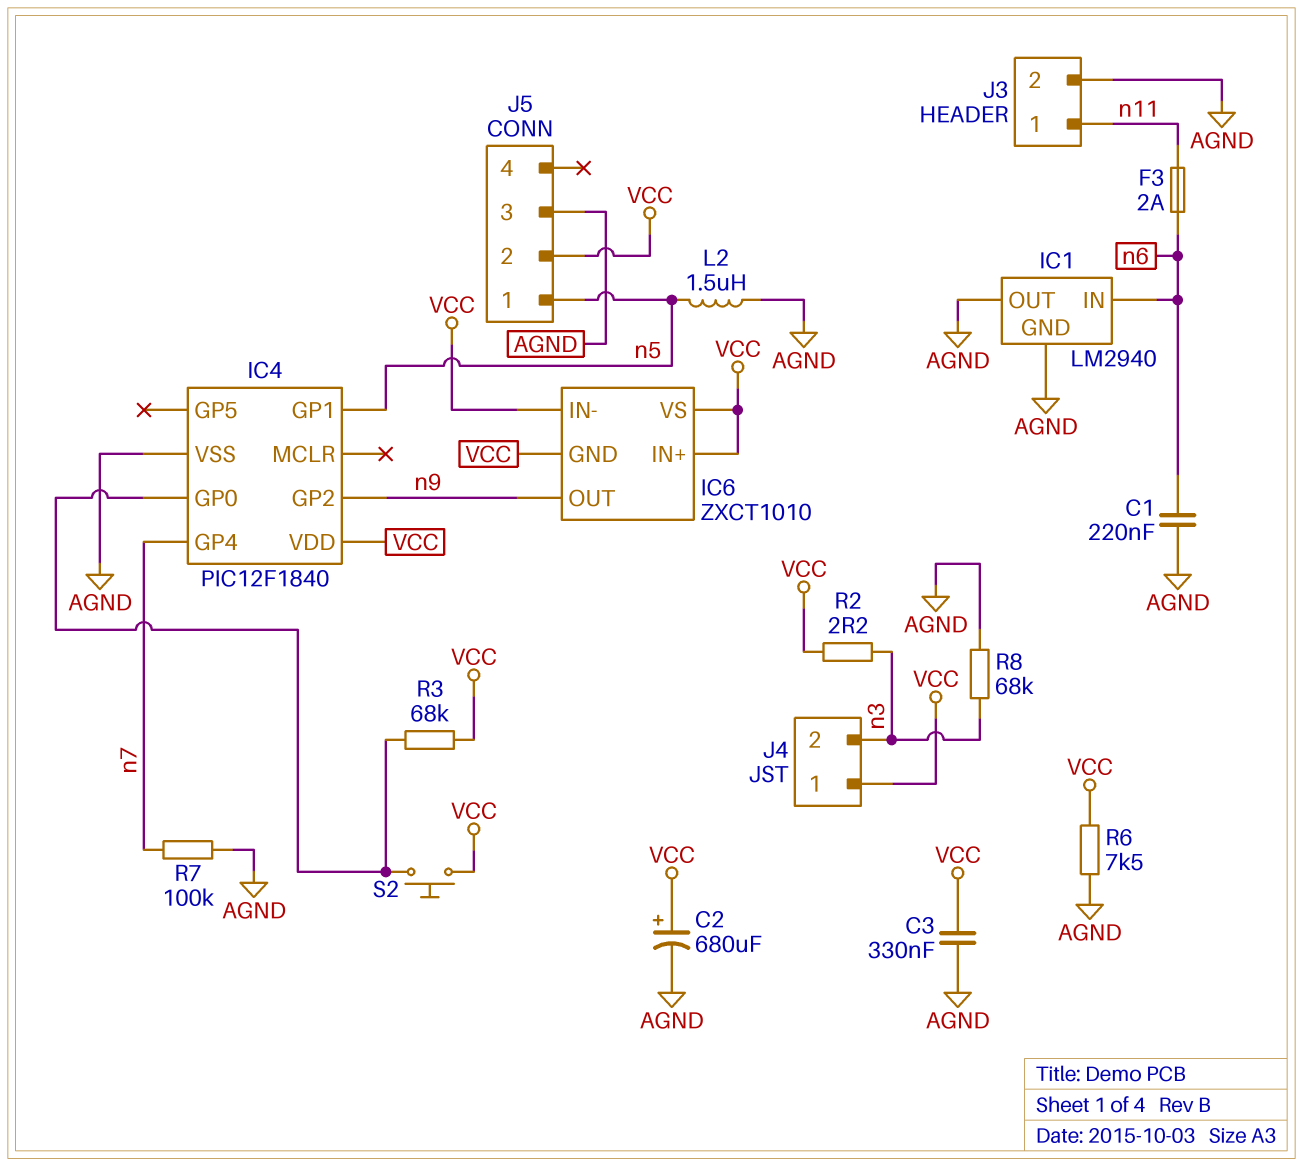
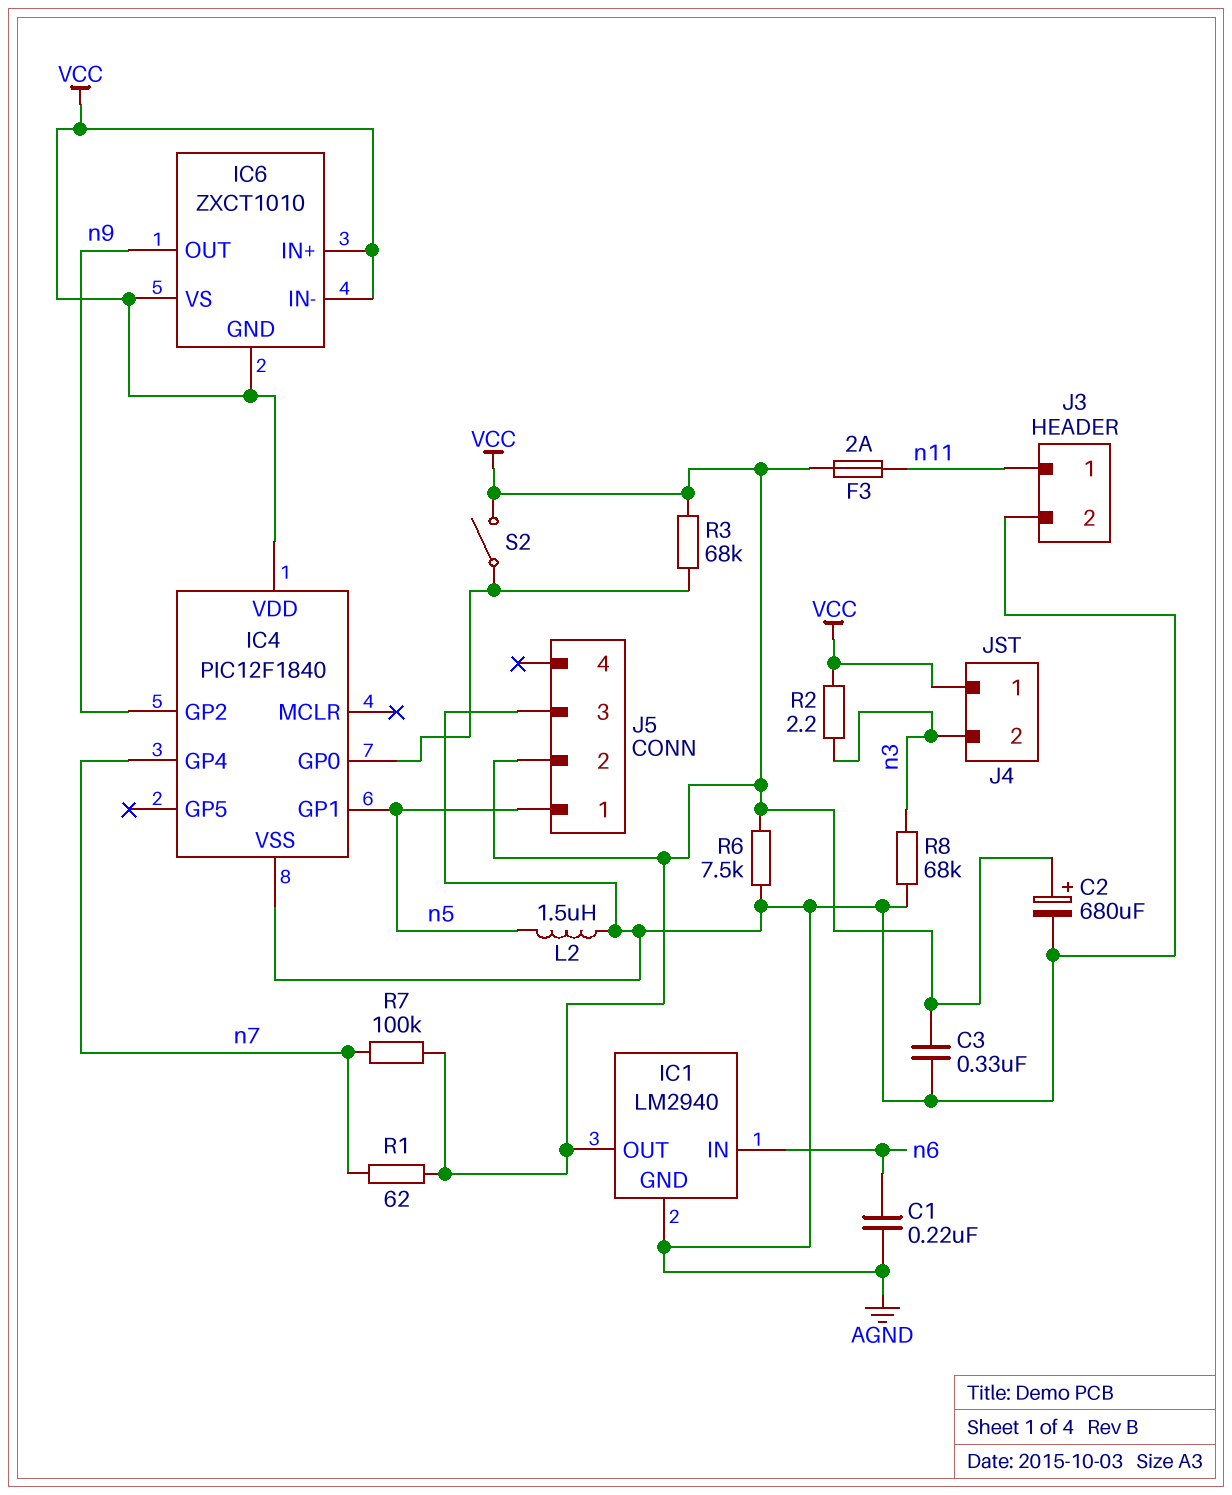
F3: 2A (n6, n11) -> 2A (VCC, n11)
IC1 pin OUT: AGND -> VCC
R1: none -> 62 (VCC, n7)
R7: 100k (AGND, n7) -> 100k (VCC, n7)
S2: button (IC4/GP0, VCC) -> switch (IC4/GP0, VCC)

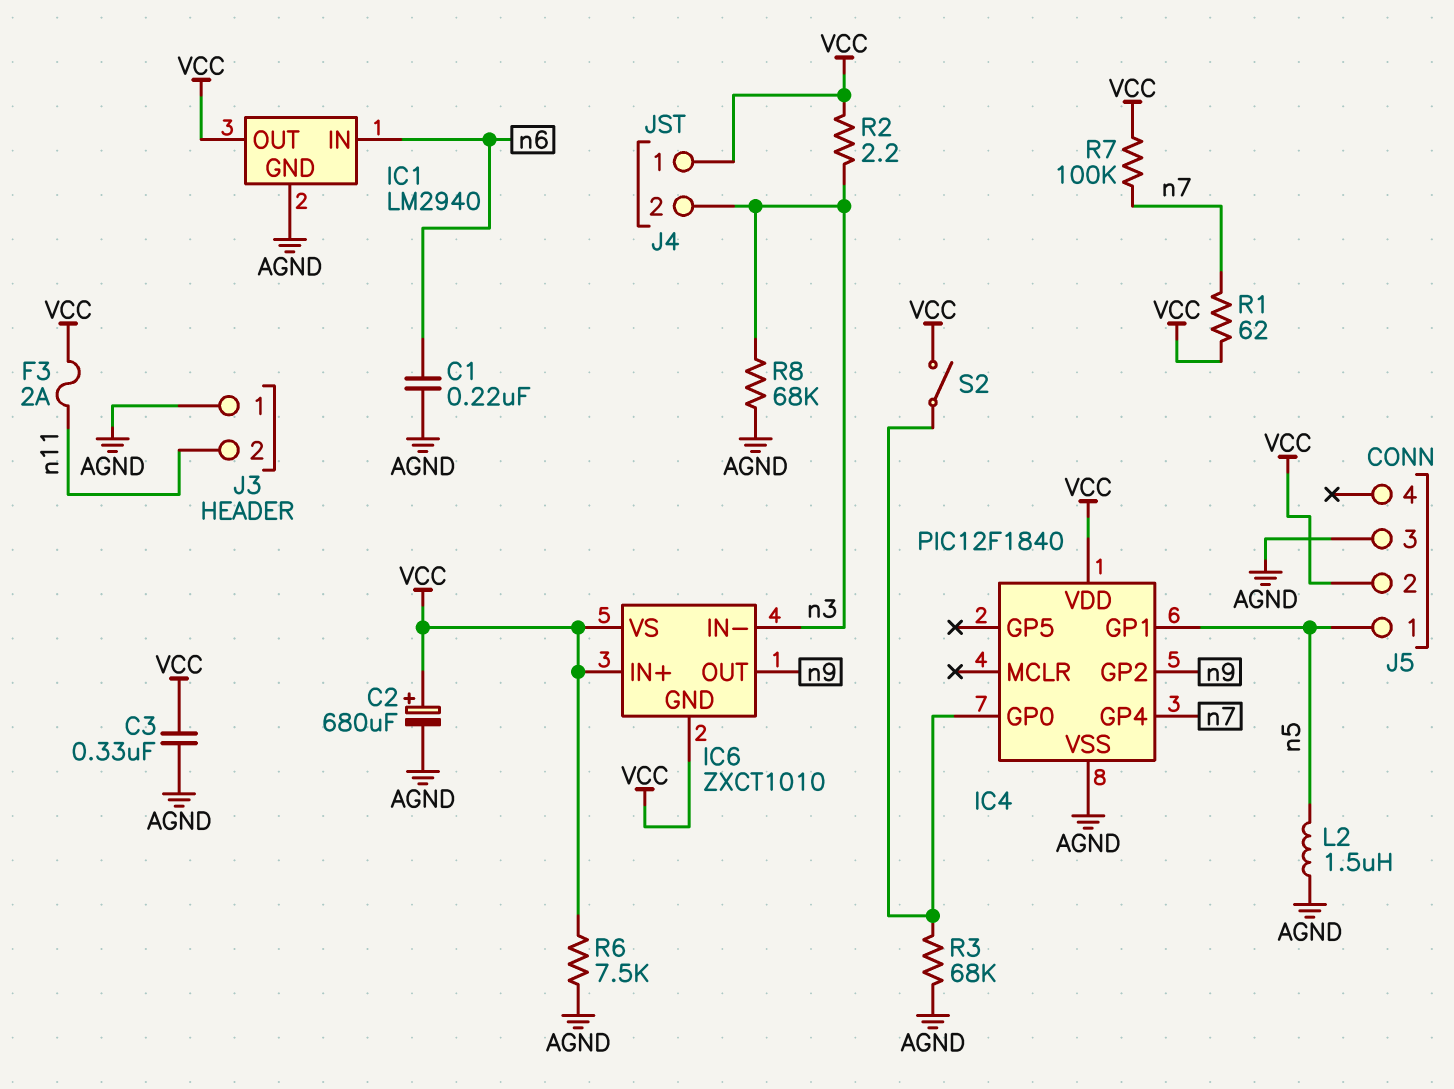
IC6 pin IN-: VCC -> n3
J3 pin 1: n11 -> AGND
J3 pin 2: AGND -> n11
R3: 68k (IC4/GP0, VCC) -> 68k (AGND, IC4/GP0)

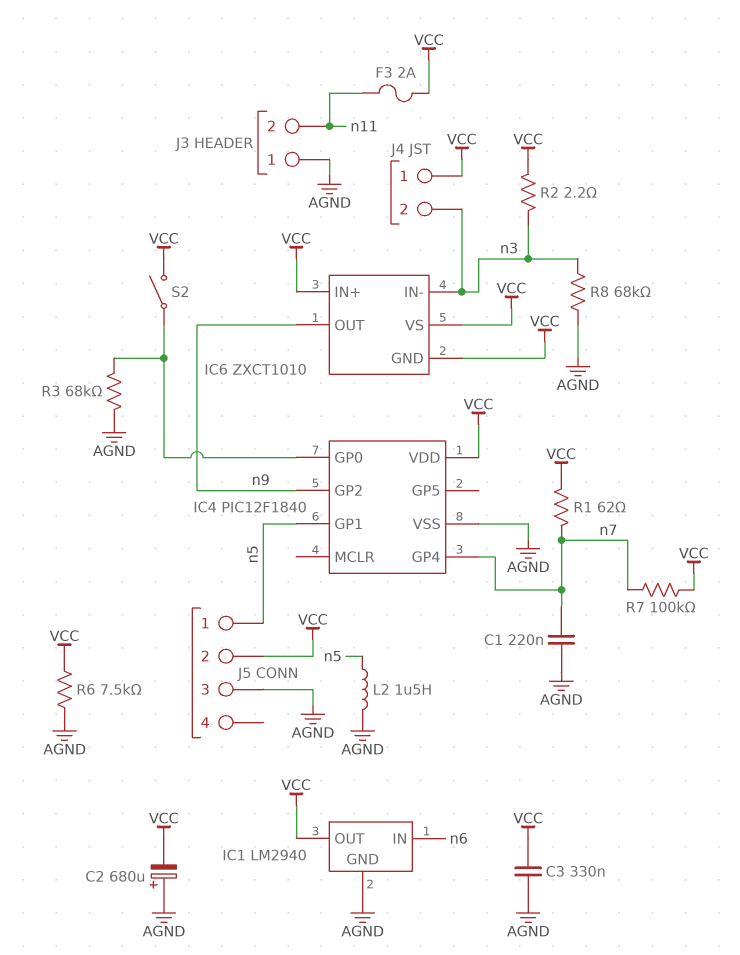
C1: 220nF (AGND, n6) -> 220nF (AGND, n7)
C2: 680uF (plus VCC, minus AGND) -> 680uF (plus AGND, minus VCC)

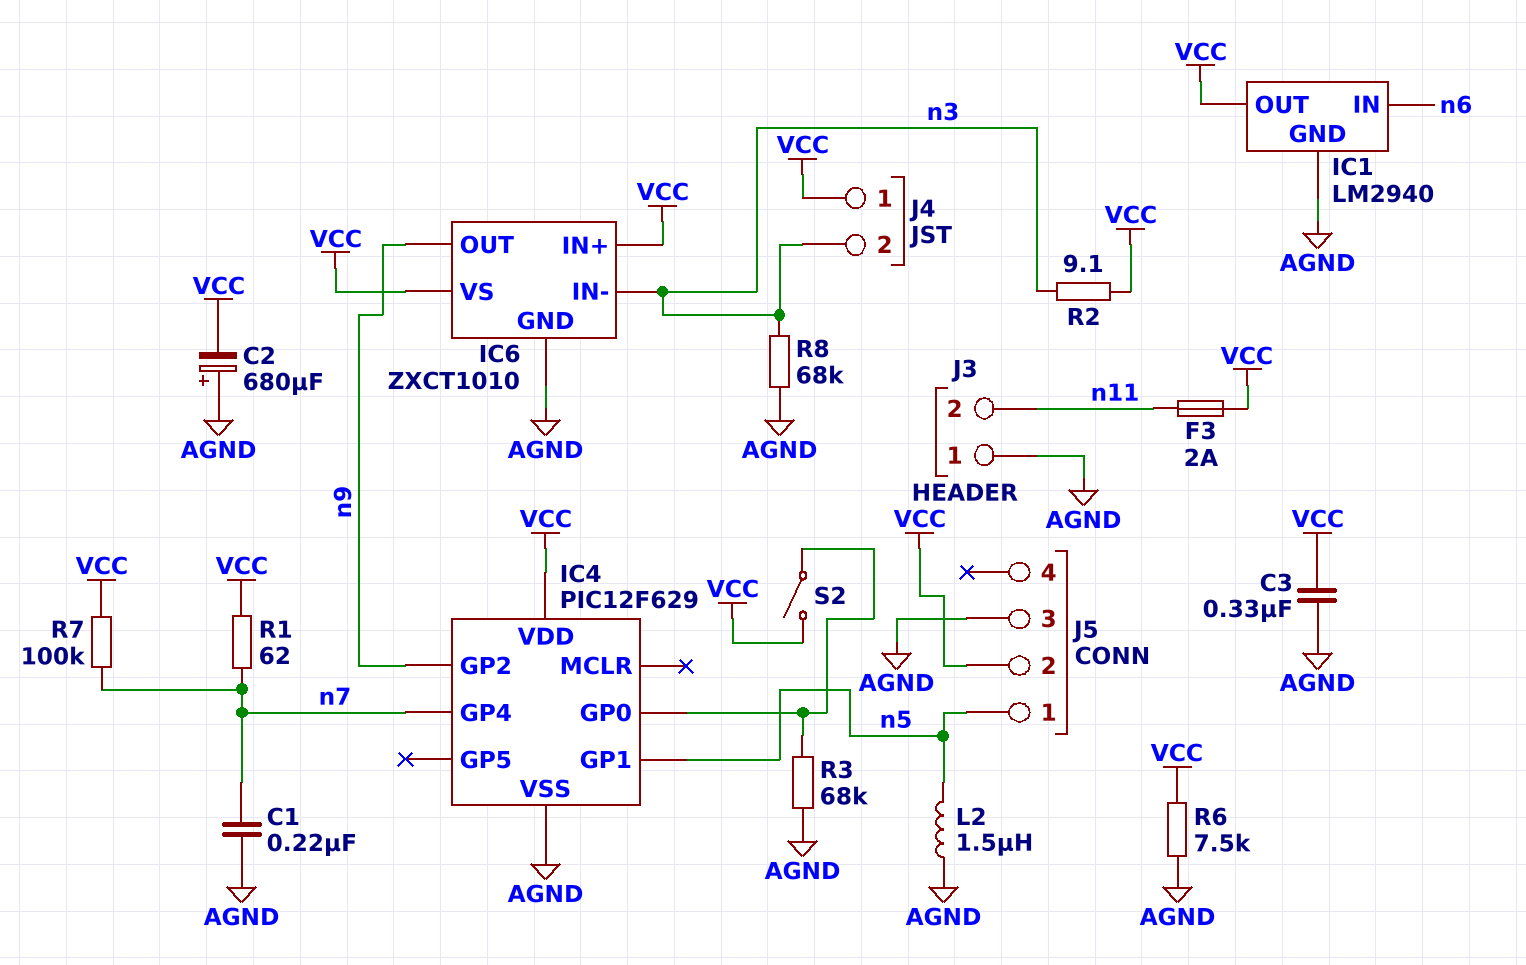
IC4: PIC12F1840 -> PIC12F629
IC6 pin GND: VCC -> AGND
R2: 2.2 (VCC, n3) -> 9.1 (VCC, n3)

